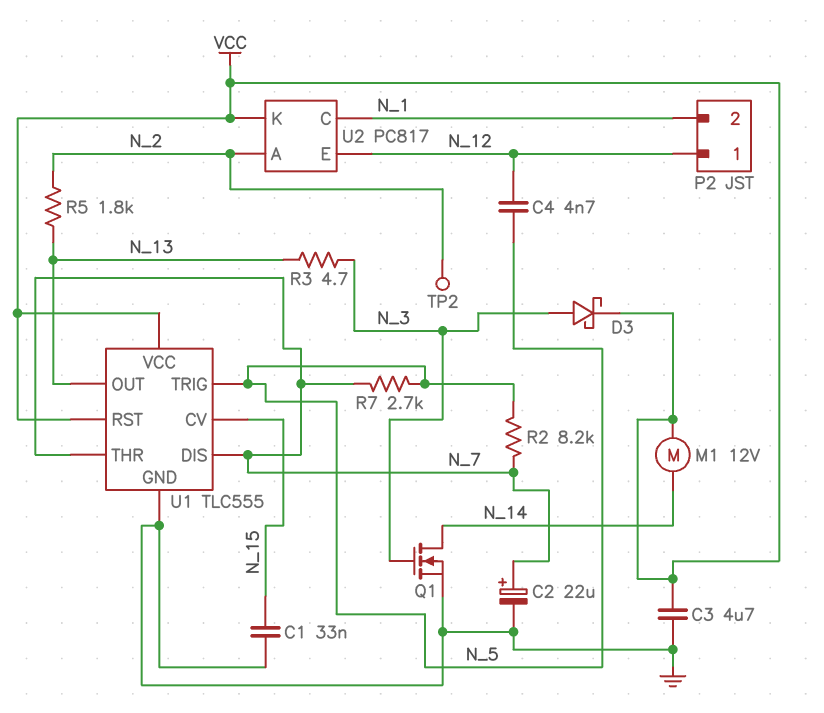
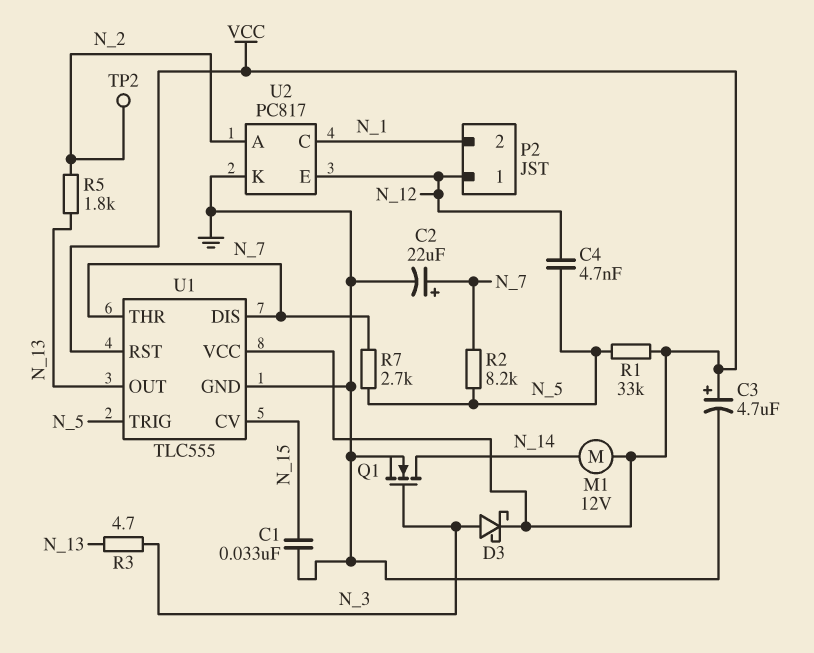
C3: 4.7uF (GND, VCC) -> 4.7uF (plus VCC, minus GND)
R1: none -> 33k (N_5, VCC)
U2 pin K: VCC -> GND

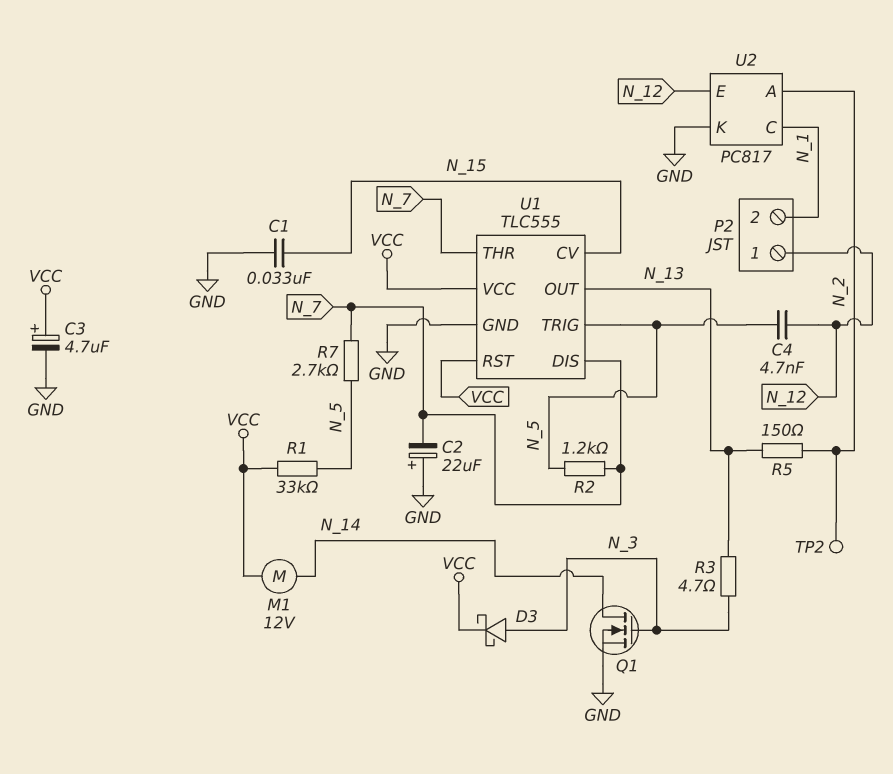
C2: 22uF (plus N_7, minus GND) -> 22uF (plus GND, minus N_7)
R2: 8.2k (N_5, N_7) -> 1.2k (N_5, N_7)
R5: 1.8k (N_2, N_13) -> 150 (N_2, N_13)

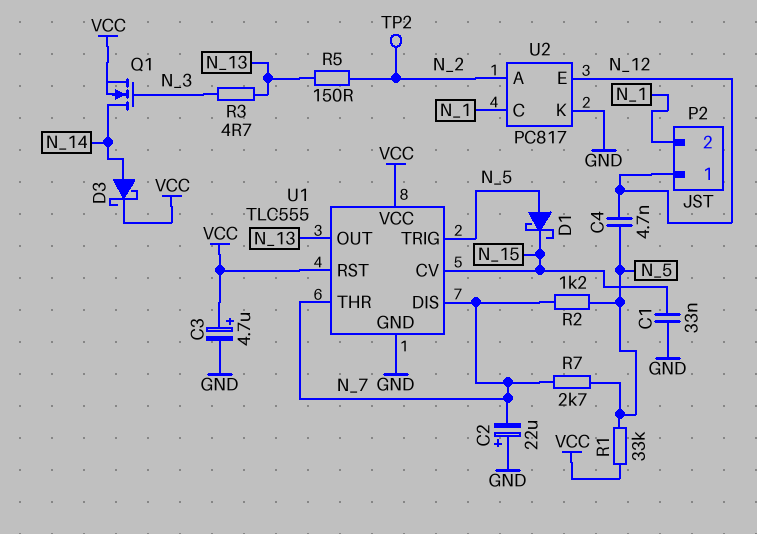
D1: none -> schottky (A N_5, K N_15)
D3: schottky (A N_3, K VCC) -> schottky (A N_14, K VCC)
M1: motor 12V (N_14, VCC) -> none
Q1: NMOS (G N_3, D N_14, S GND) -> NMOS (G N_3, D N_14, S VCC)

